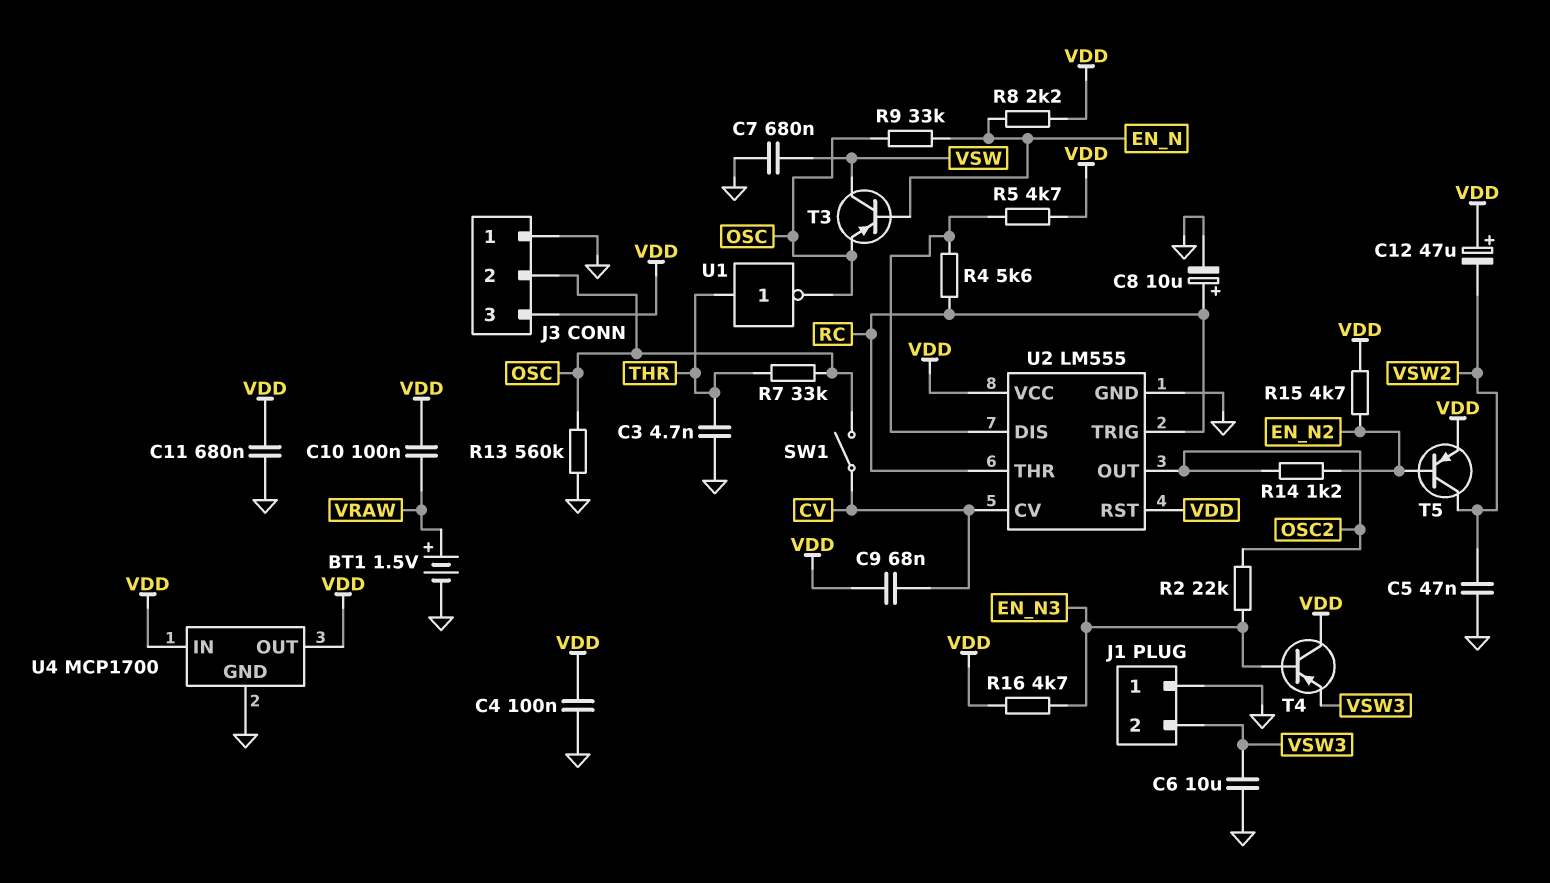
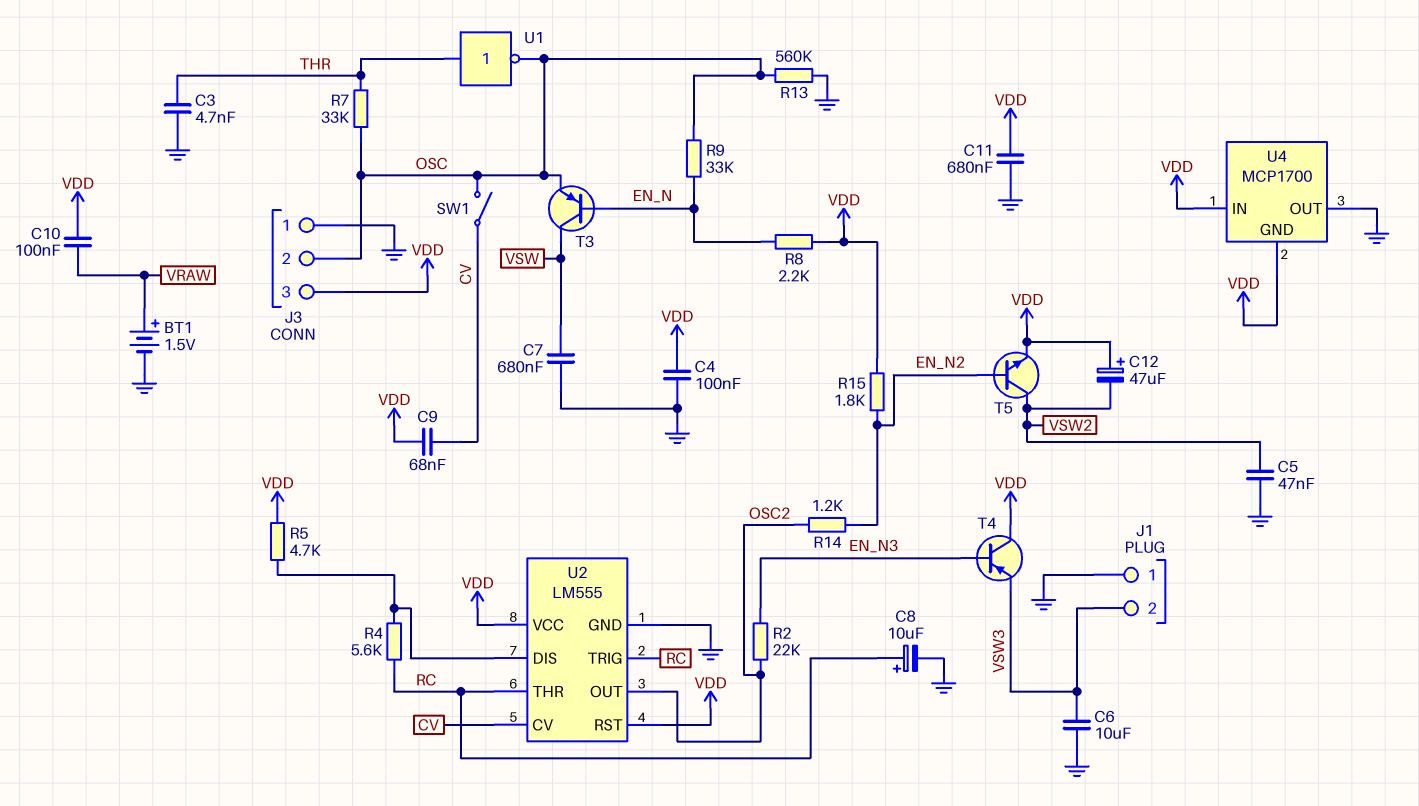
R15: 4.7k (EN_N2, VDD) -> 1.8k (EN_N2, VDD)
R16: 4.7k (EN_N3, VDD) -> none
T5: PNP (B EN_N2, C VSW2, E VDD) -> NPN (B EN_N2, C VSW2, E VDD)
U4 pin GND: GND -> VDD
U4 pin OUT: VDD -> GND

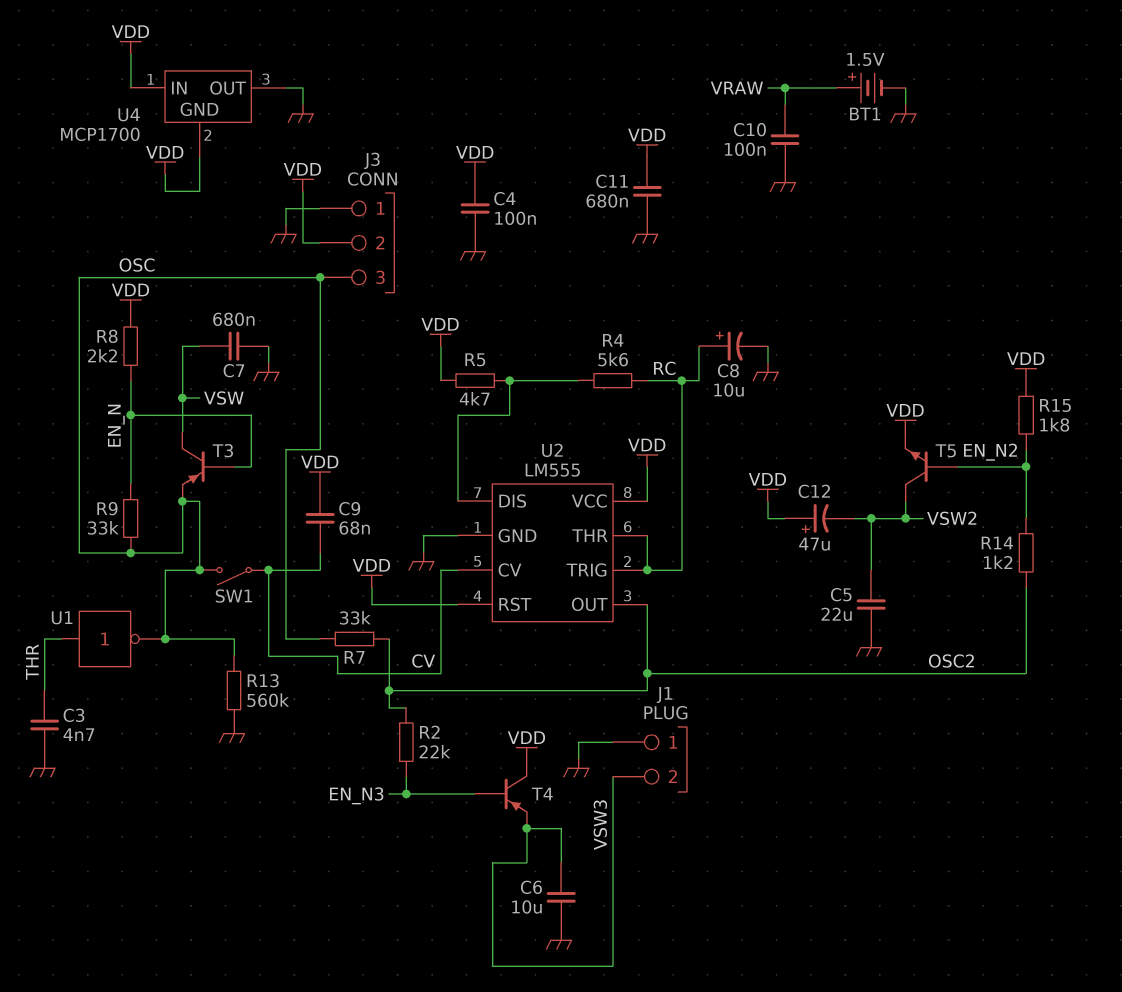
C5: 47nF (GND, VSW2) -> 22uF (GND, VSW2)
C10: 100nF (VDD, VRAW) -> 100nF (GND, VRAW)
J3 pin 2: OSC -> VDD
J3 pin 3: VDD -> OSC
R7: 33k (OSC, THR) -> 33k (OSC, OSC2)

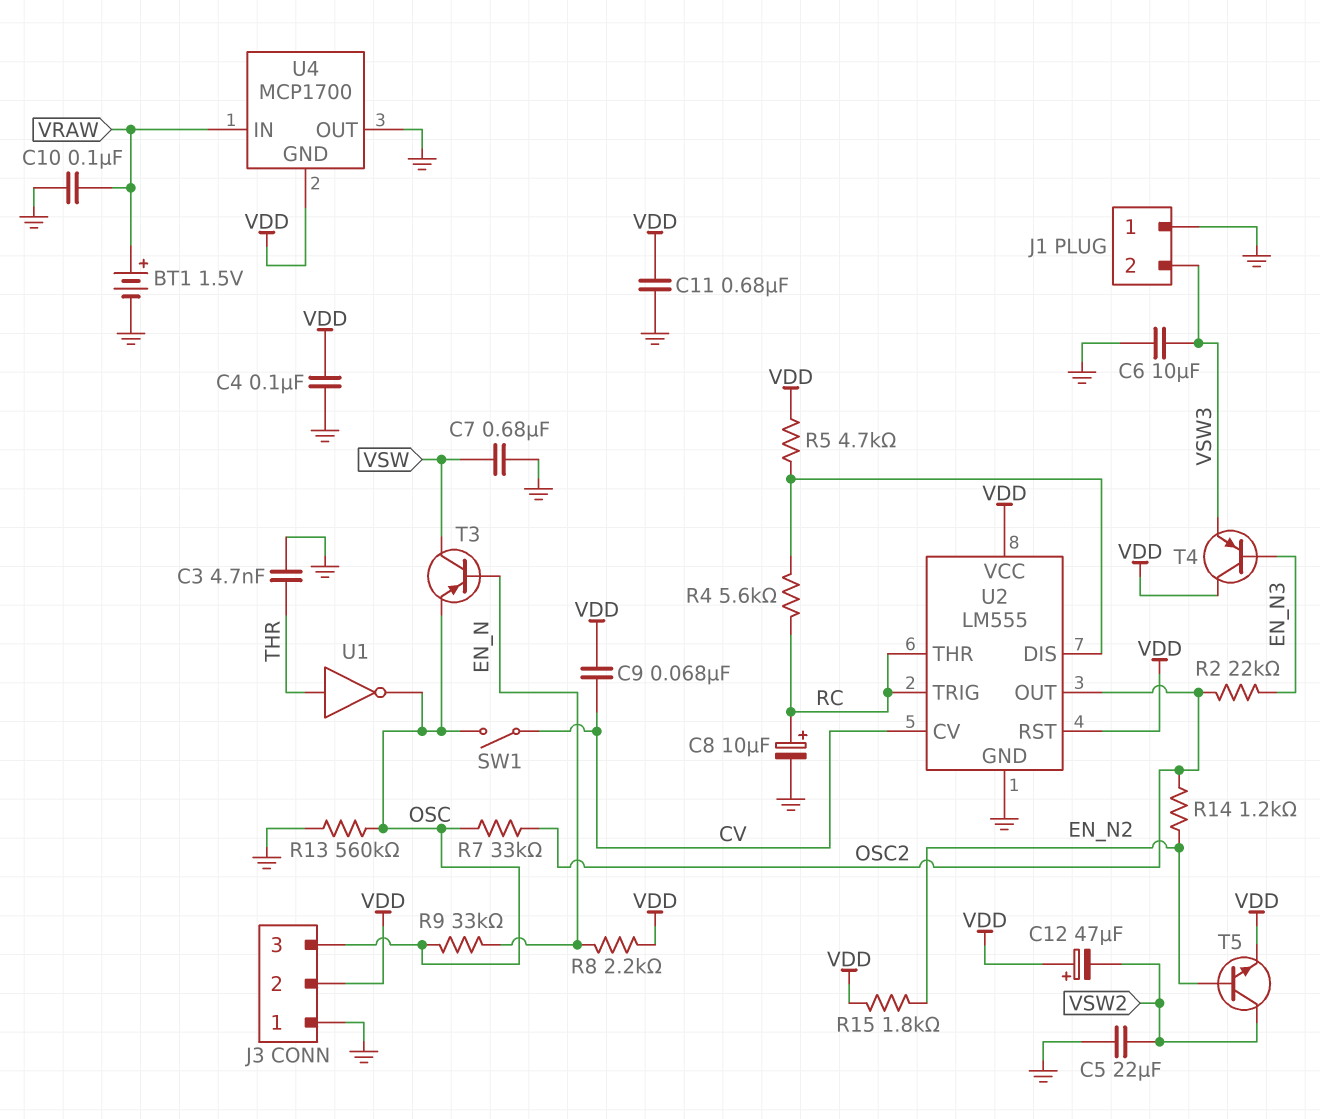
U4 pin IN: VDD -> VRAW

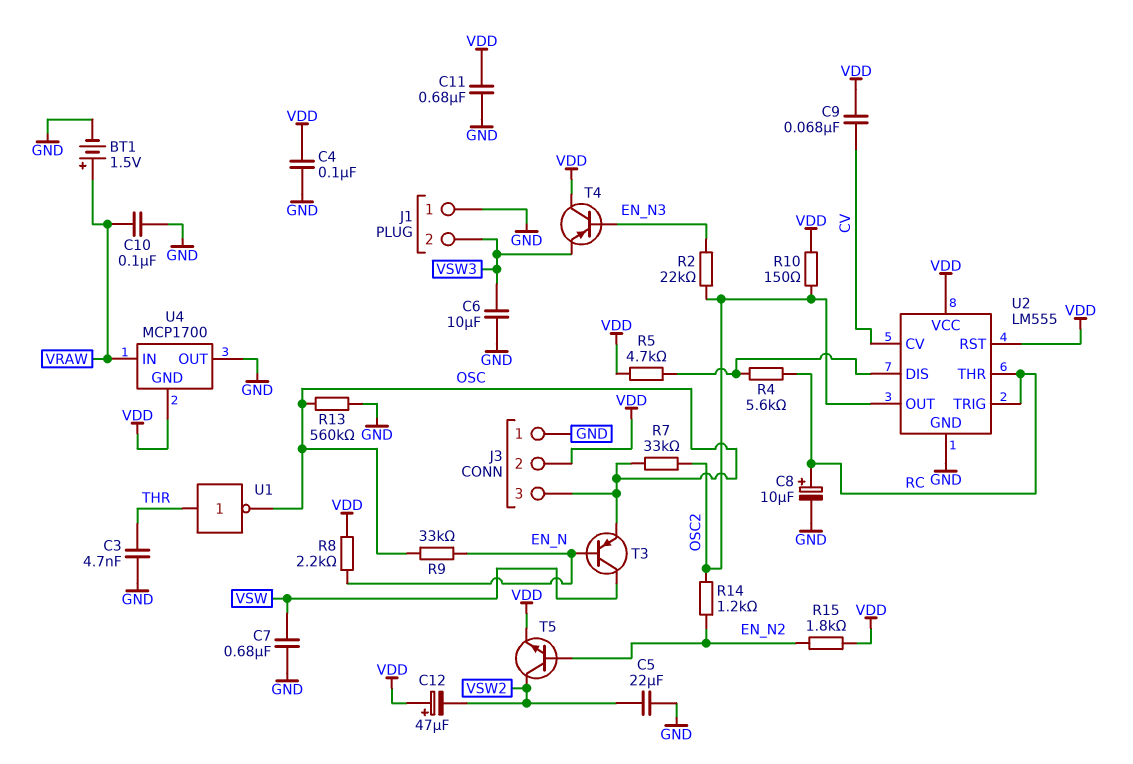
R10: none -> 150 (OSC2, VDD)
SW1: switch (CV, OSC) -> none

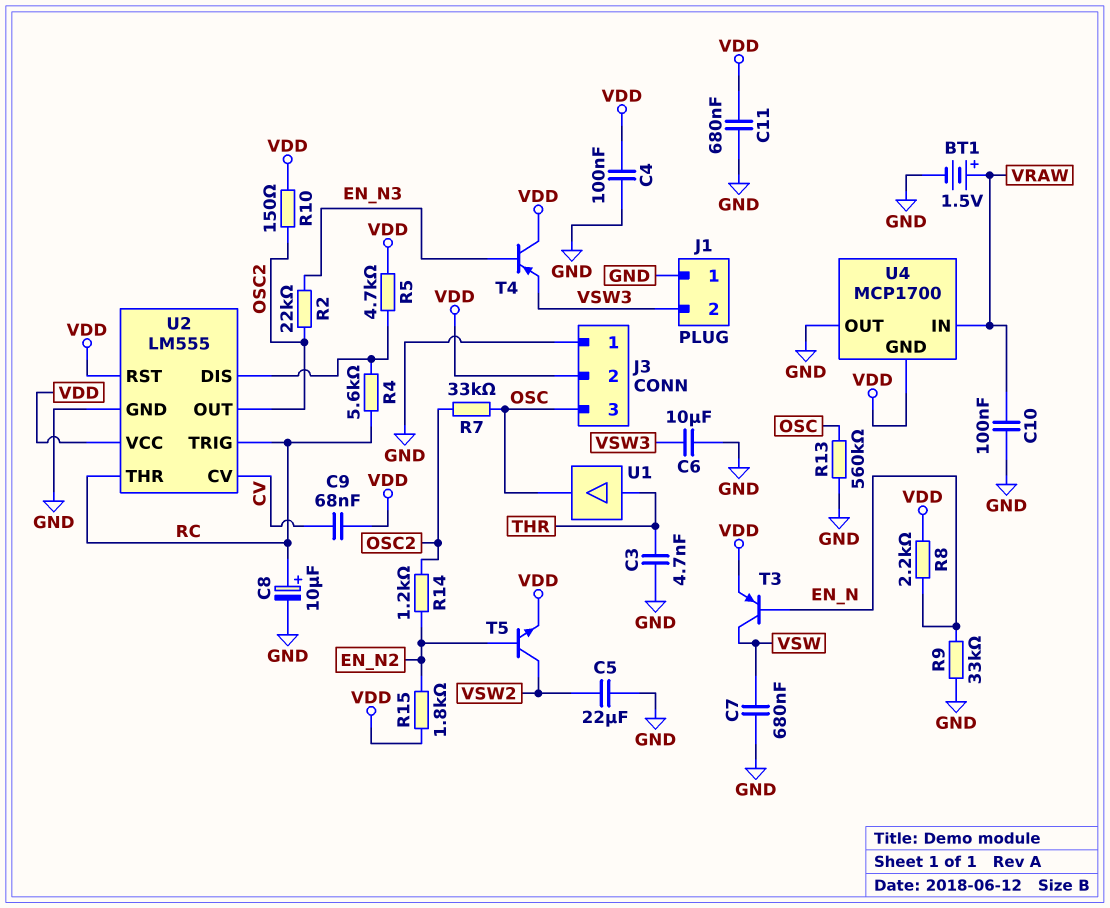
C12: 47uF (plus VDD, minus VSW2) -> none
R9: 33k (EN_N, OSC) -> 33k (EN_N, GND)
T3: PNP (B EN_N, C VSW, E OSC) -> PNP (B EN_N, C VSW, E VDD)
U1: NOT (in THR, out OSC) -> buffer (in THR, out OSC)

